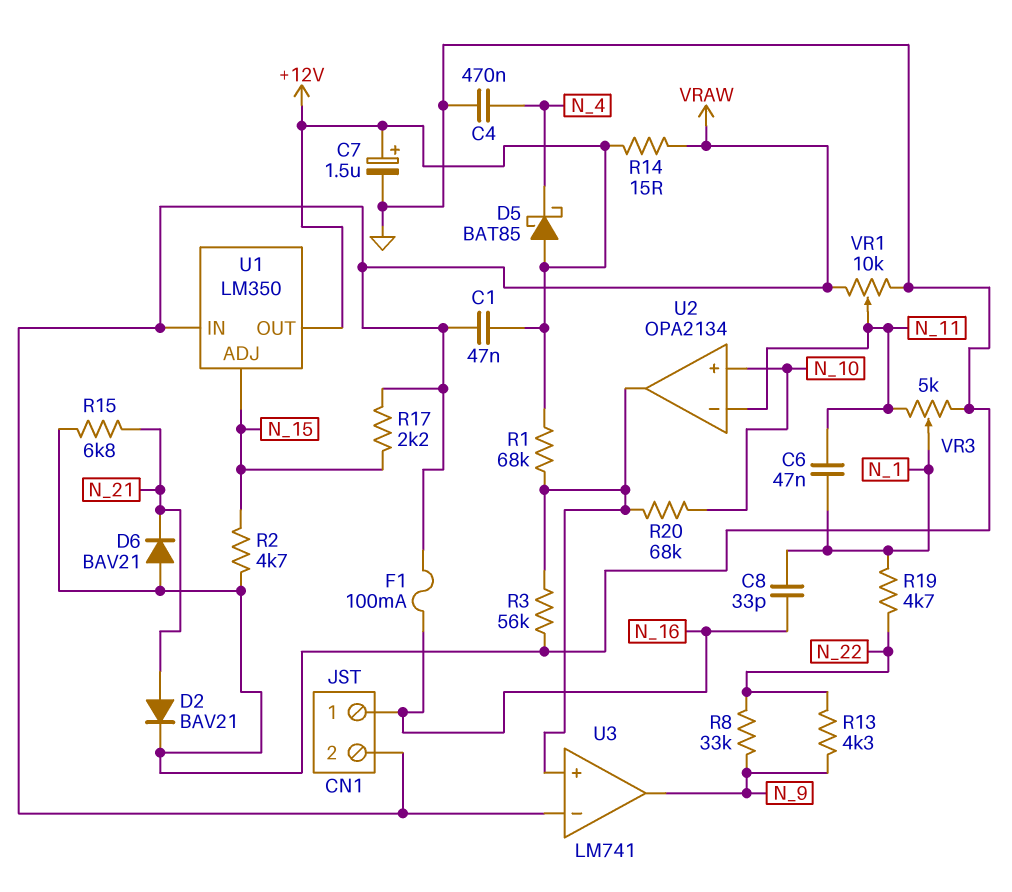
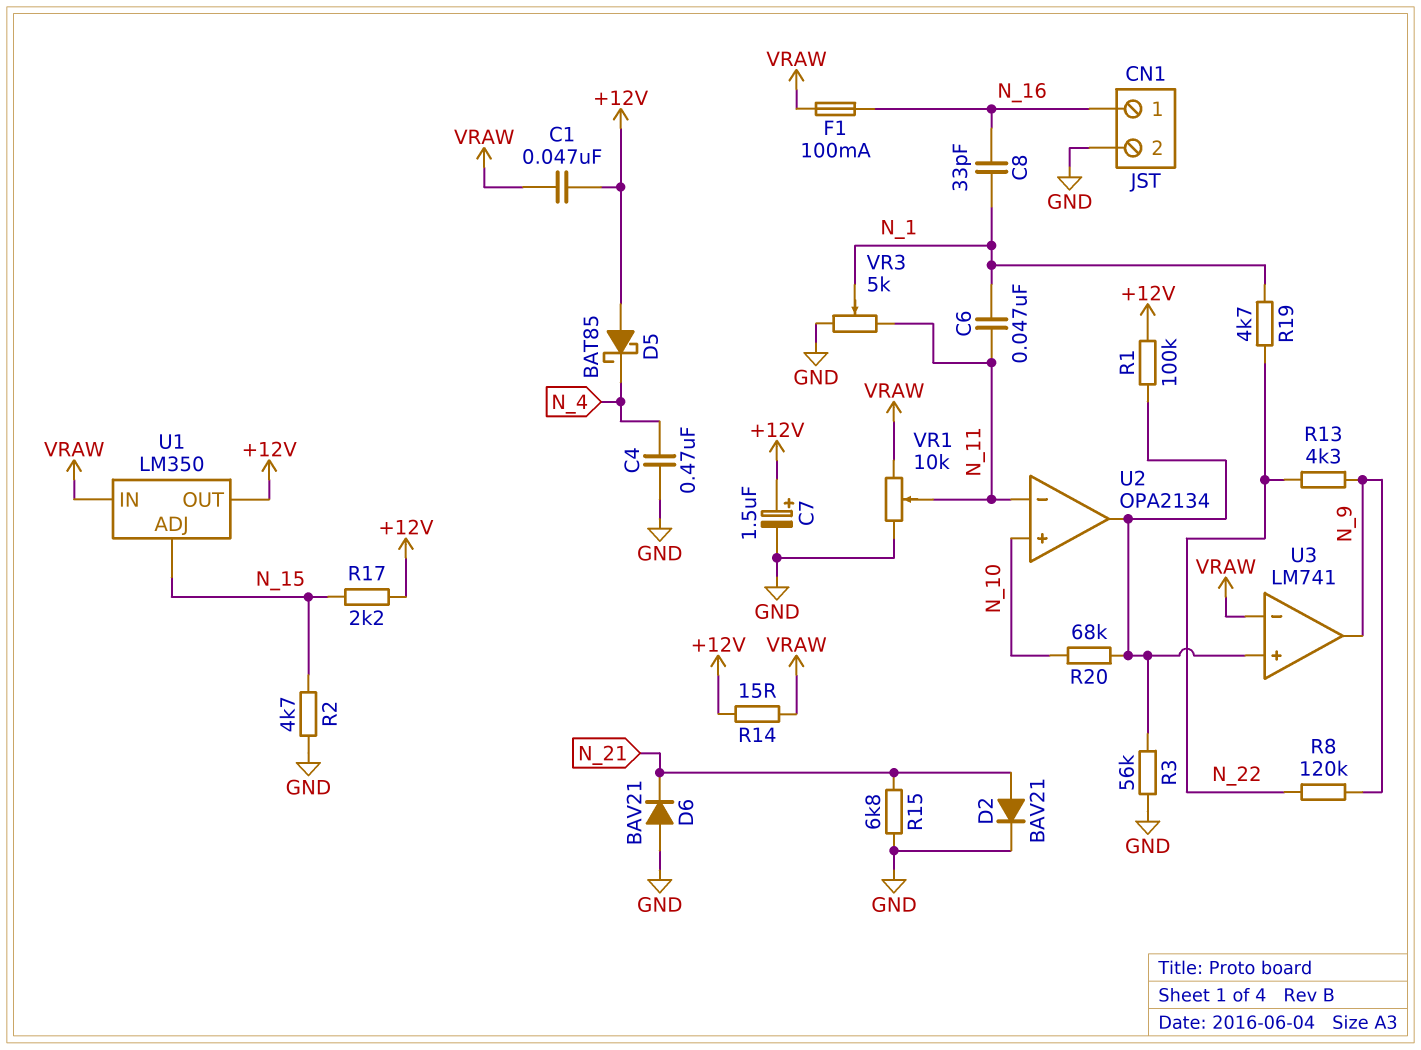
CN1 pin 2: VRAW -> GND
R1: 68k (+12V, U2/out) -> 100k (+12V, U2/out)
R8: 33k (N_9, N_22) -> 120k (N_9, N_22)
R17: 2.2k (N_15, VRAW) -> 2.2k (+12V, N_15)

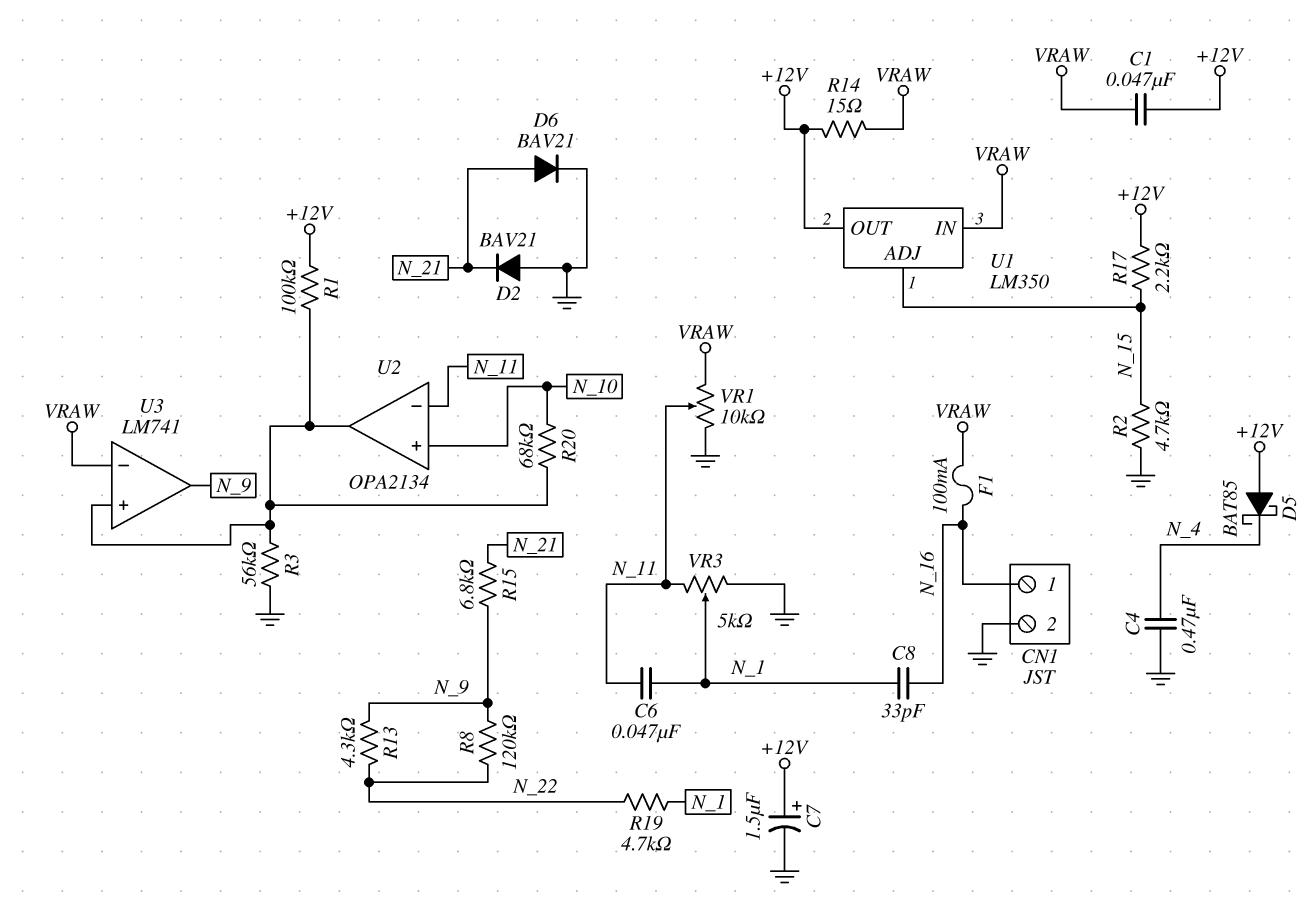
D2: diode BAV21 (A N_21, K GND) -> diode BAV21 (A GND, K N_21)
D6: diode BAV21 (A GND, K N_21) -> diode BAV21 (A N_21, K GND)
R15: 6.8k (GND, N_21) -> 6.8k (N_9, N_21)

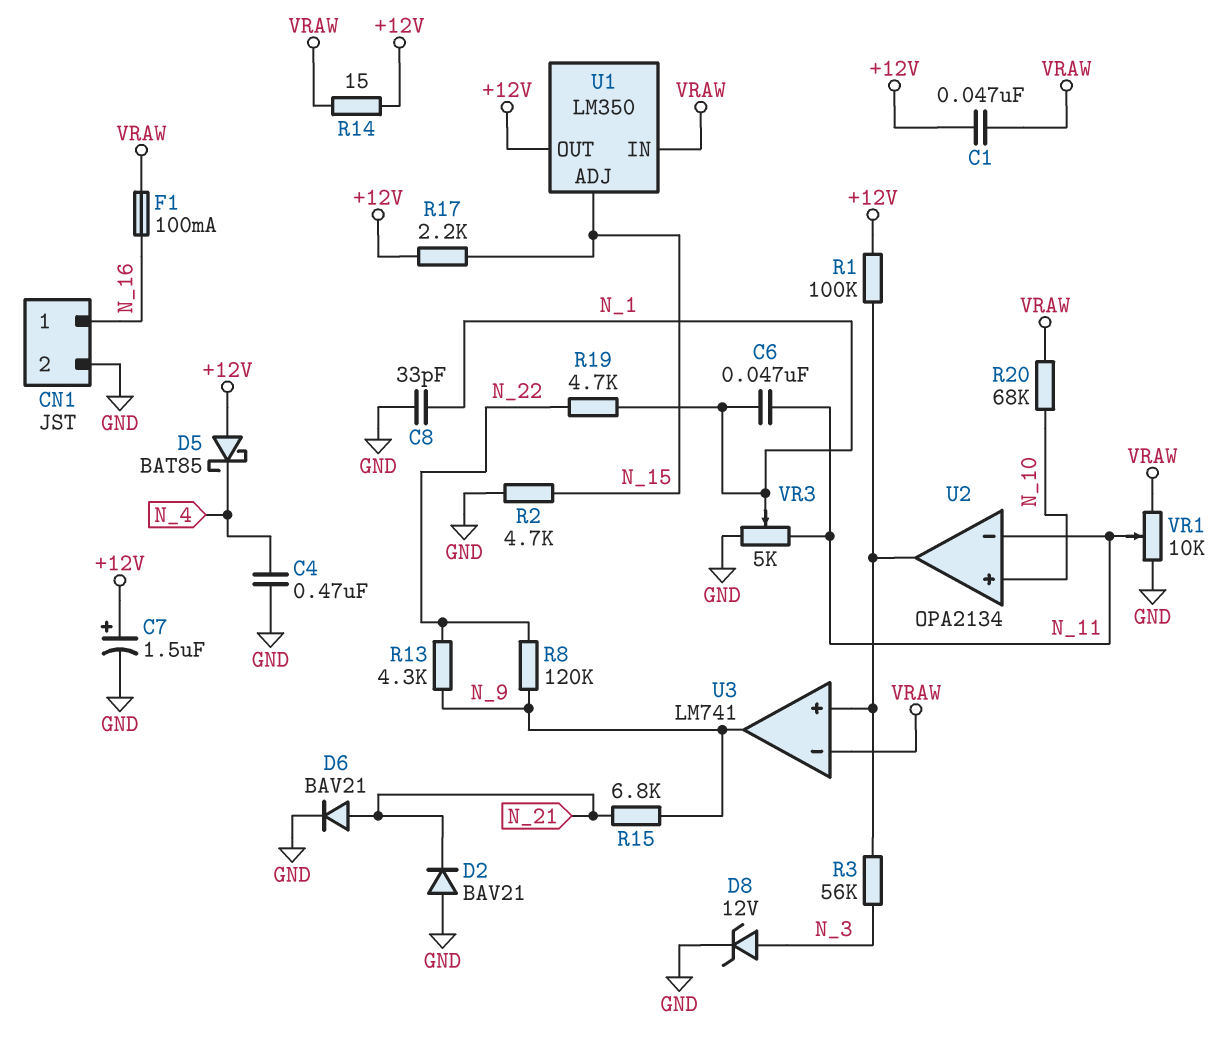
C8: 33pF (N_1, N_16) -> 33pF (GND, N_1)
D8: none -> zener 12V (A N_3, K GND)
R3: 56k (GND, U2/out) -> 56k (N_3, U2/out)
R20: 68k (N_10, U2/out) -> 68k (N_10, VRAW)

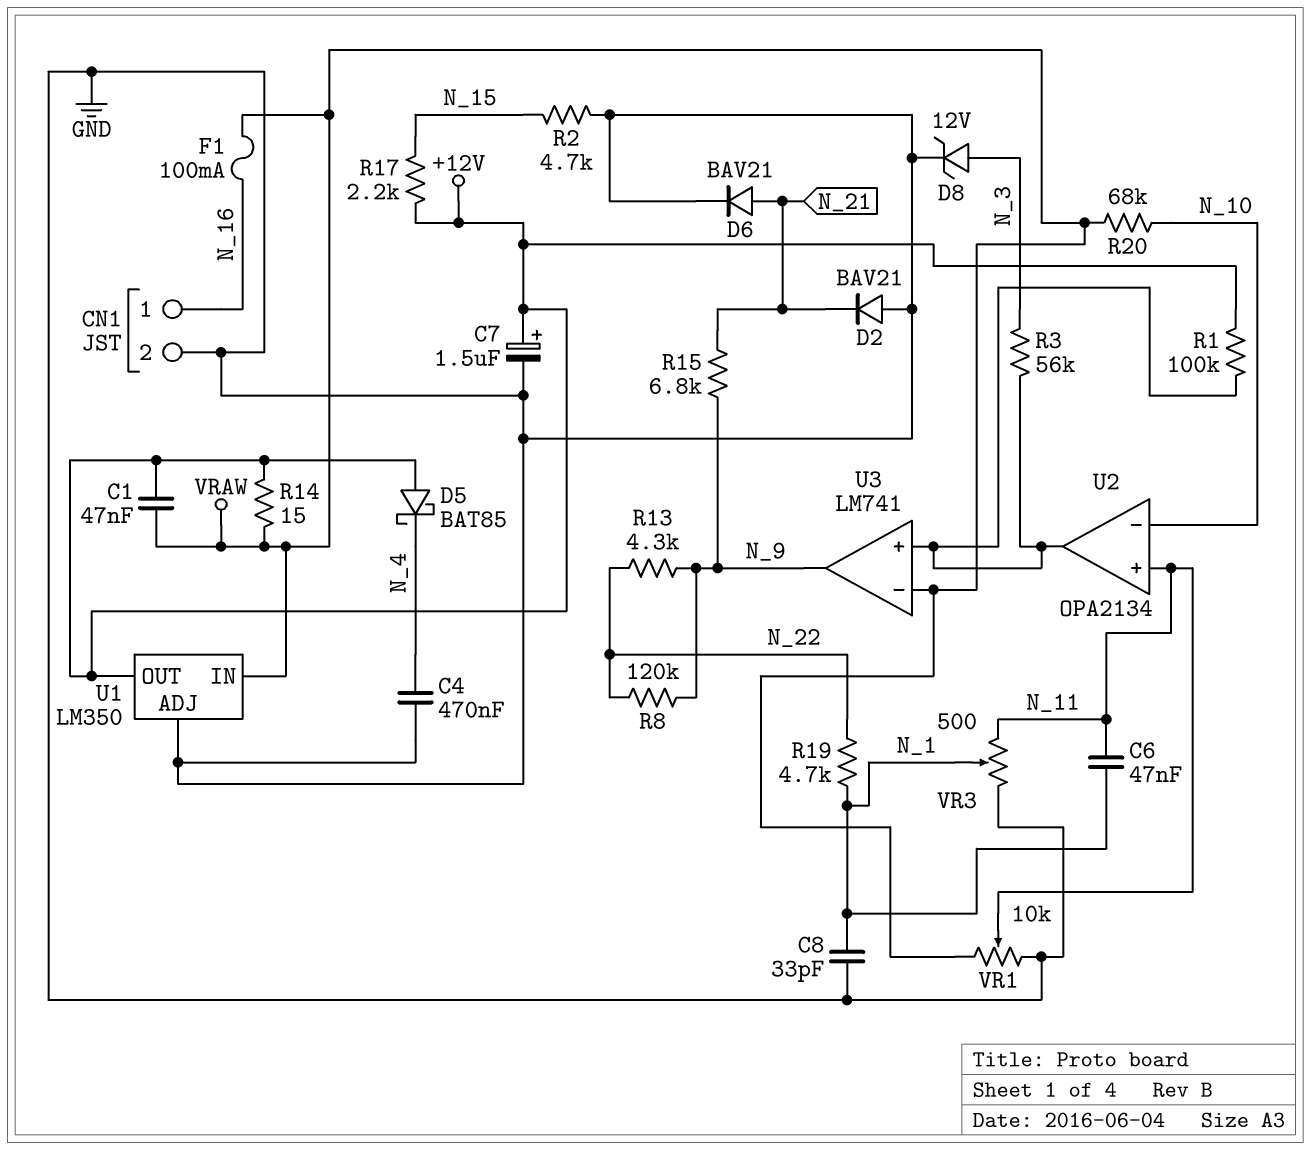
U1 pin ADJ: N_15 -> GND
U2 pin in+: N_10 -> N_11
U2 pin in-: N_11 -> N_10
VR3: 5k (GND, N_11, wiper N_1) -> 500 (GND, N_11, wiper N_1)

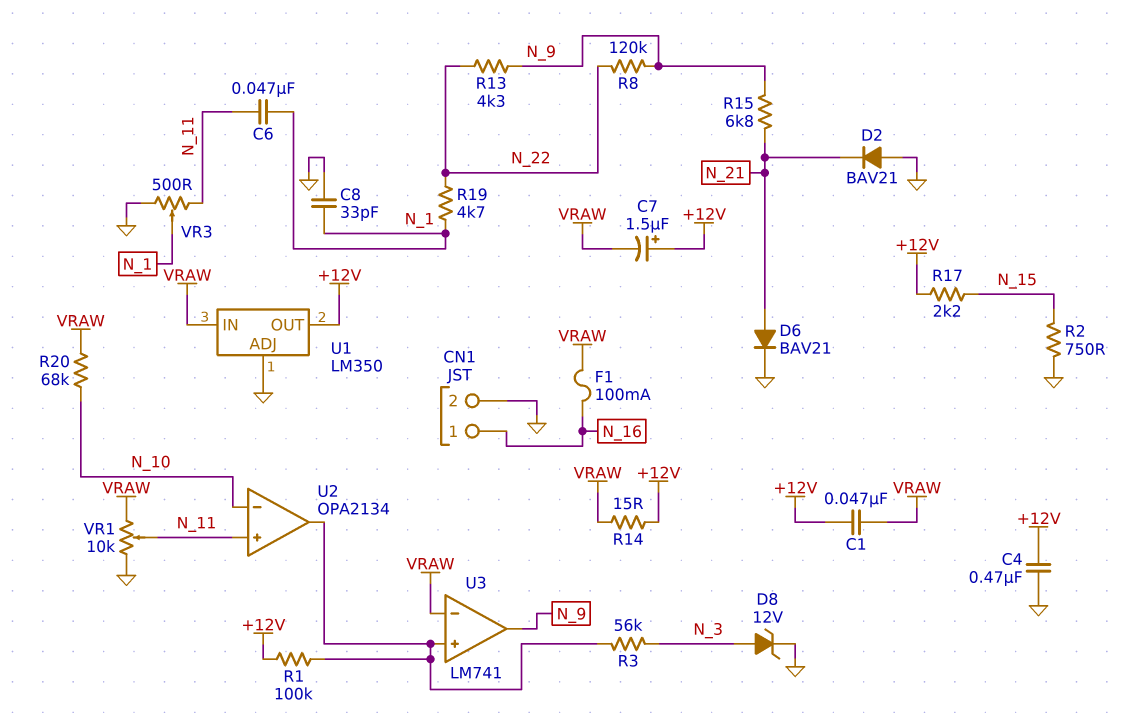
C4: 470nF (GND, N_4) -> 470nF (+12V, GND)
C7: 1.5uF (plus +12V, minus GND) -> 1.5uF (plus +12V, minus VRAW)
D5: schottky BAT85 (A +12V, K N_4) -> none
R2: 4.7k (GND, N_15) -> 750 (GND, N_15)

